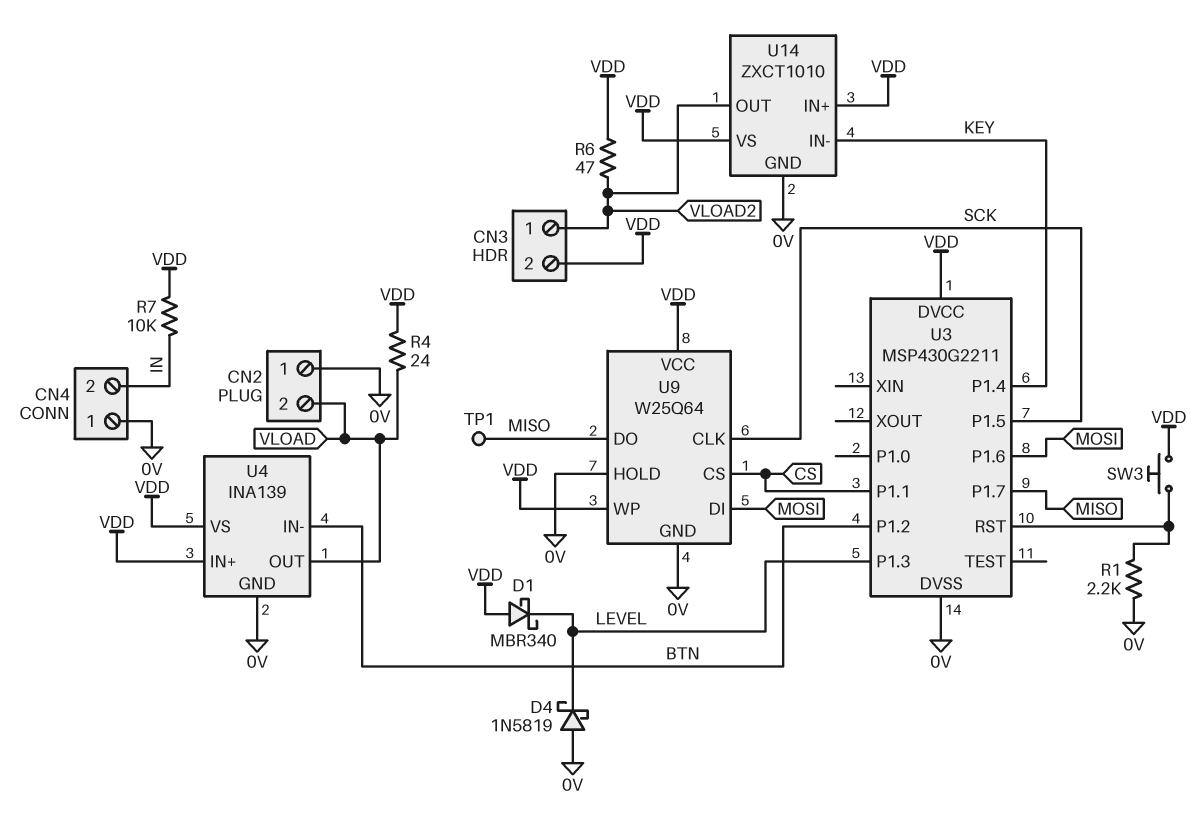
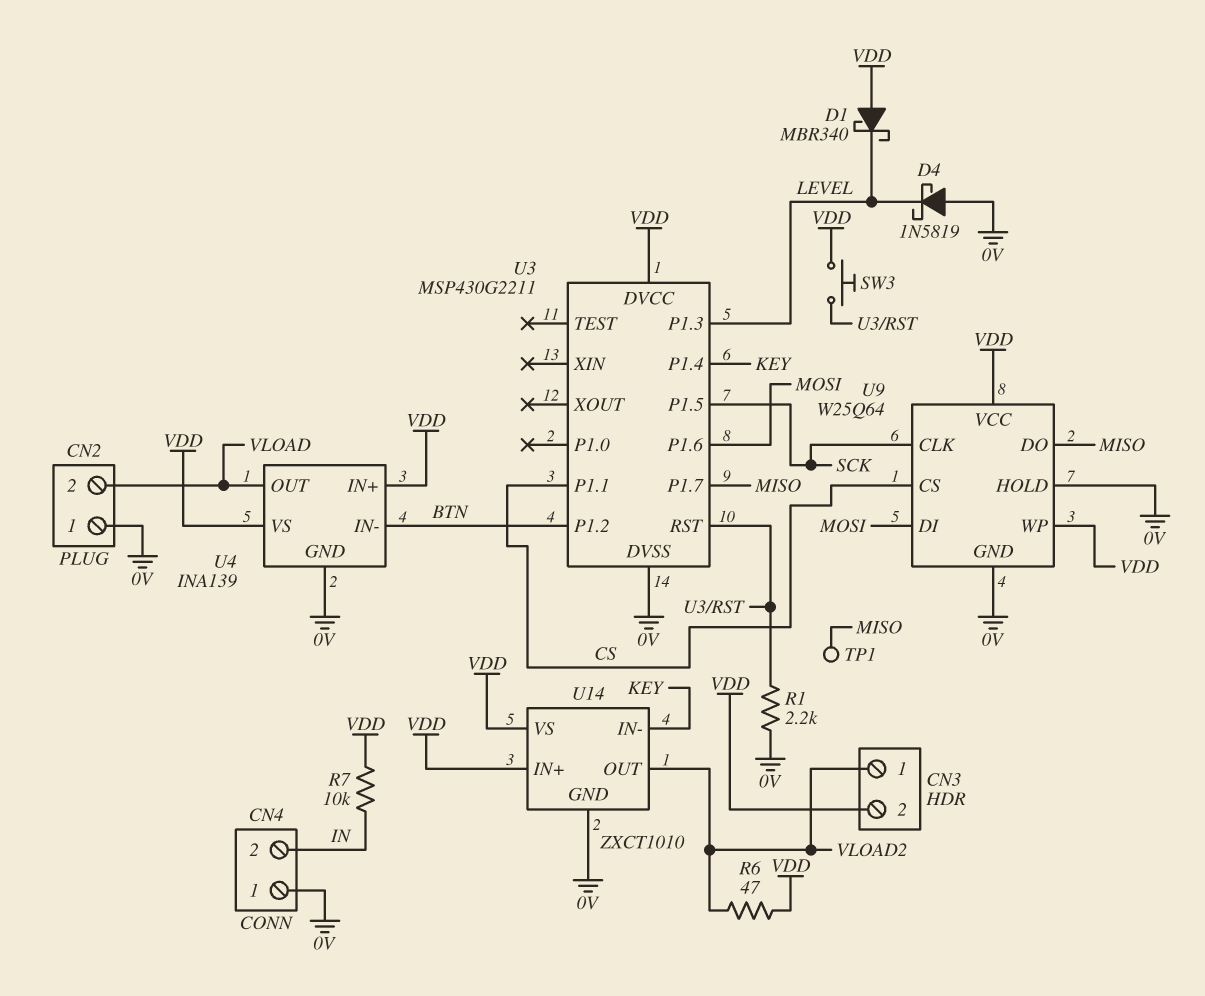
R4: 24 (VDD, VLOAD) -> none

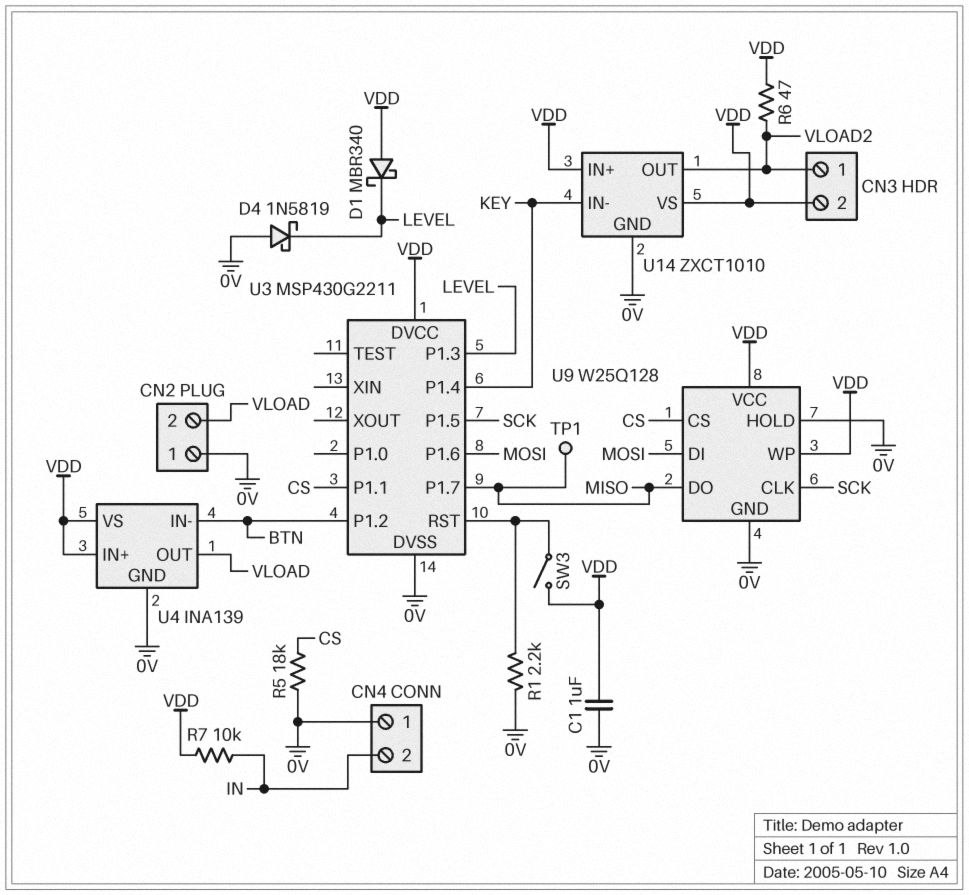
C1: none -> 1uF (0V, VDD)
R5: none -> 18k (0V, CS)
SW3: button (U3/RST, VDD) -> switch (U3/RST, VDD)
U9: W25Q64 -> W25Q128

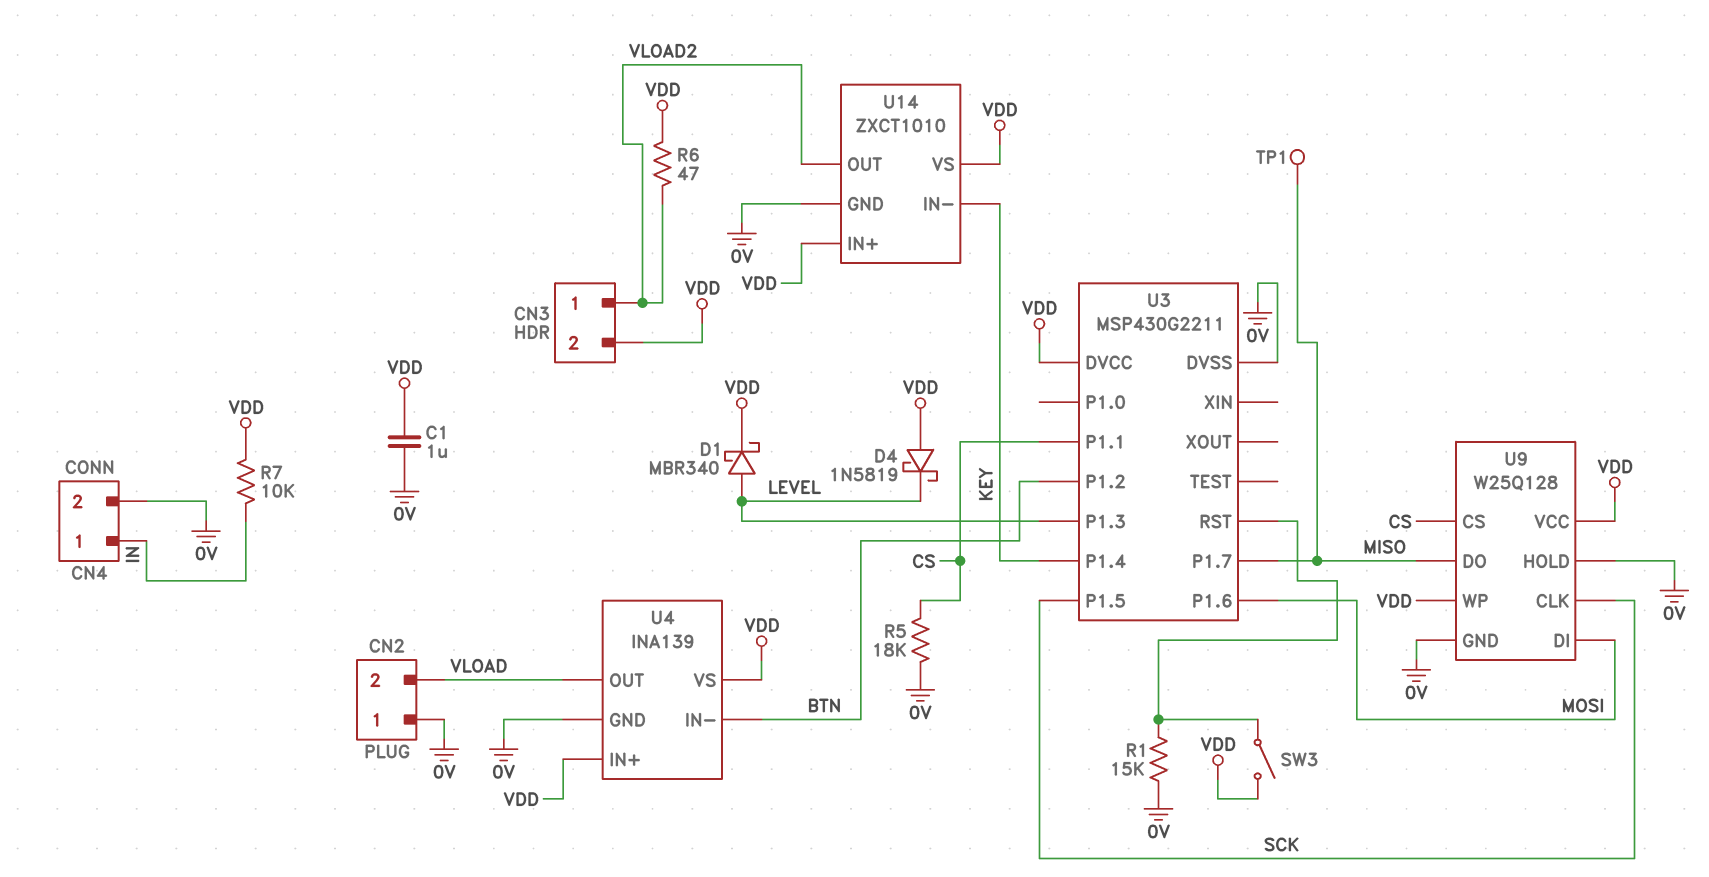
CN4 pin 1: 0V -> IN
CN4 pin 2: IN -> 0V
D1: schottky MBR340 (A VDD, K LEVEL) -> schottky MBR340 (A LEVEL, K VDD)
D4: schottky 1N5819 (A 0V, K LEVEL) -> schottky 1N5819 (A VDD, K LEVEL)
R1: 2.2k (0V, U3/RST) -> 15k (0V, U3/RST)

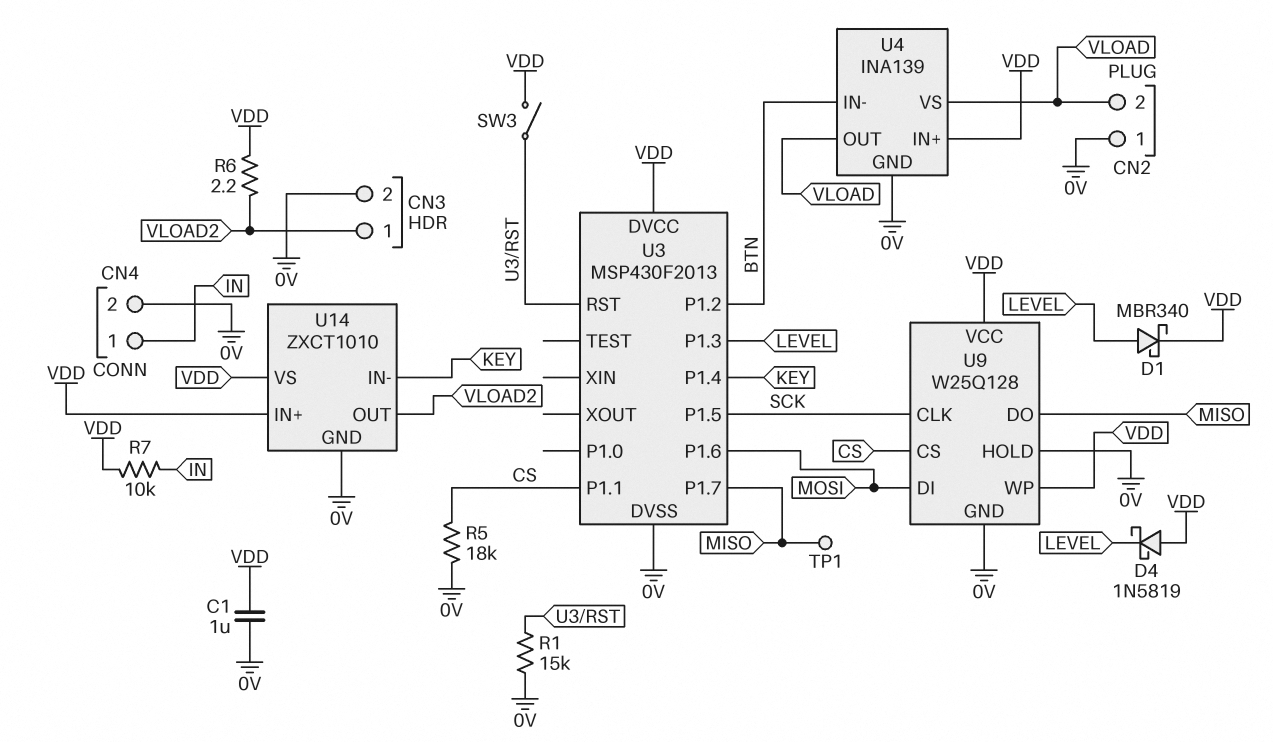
CN3 pin 2: VDD -> 0V
R6: 47 (VDD, VLOAD2) -> 2.2 (VDD, VLOAD2)
U3: MSP430G2211 -> MSP430F2013
U4 pin VS: VDD -> VLOAD

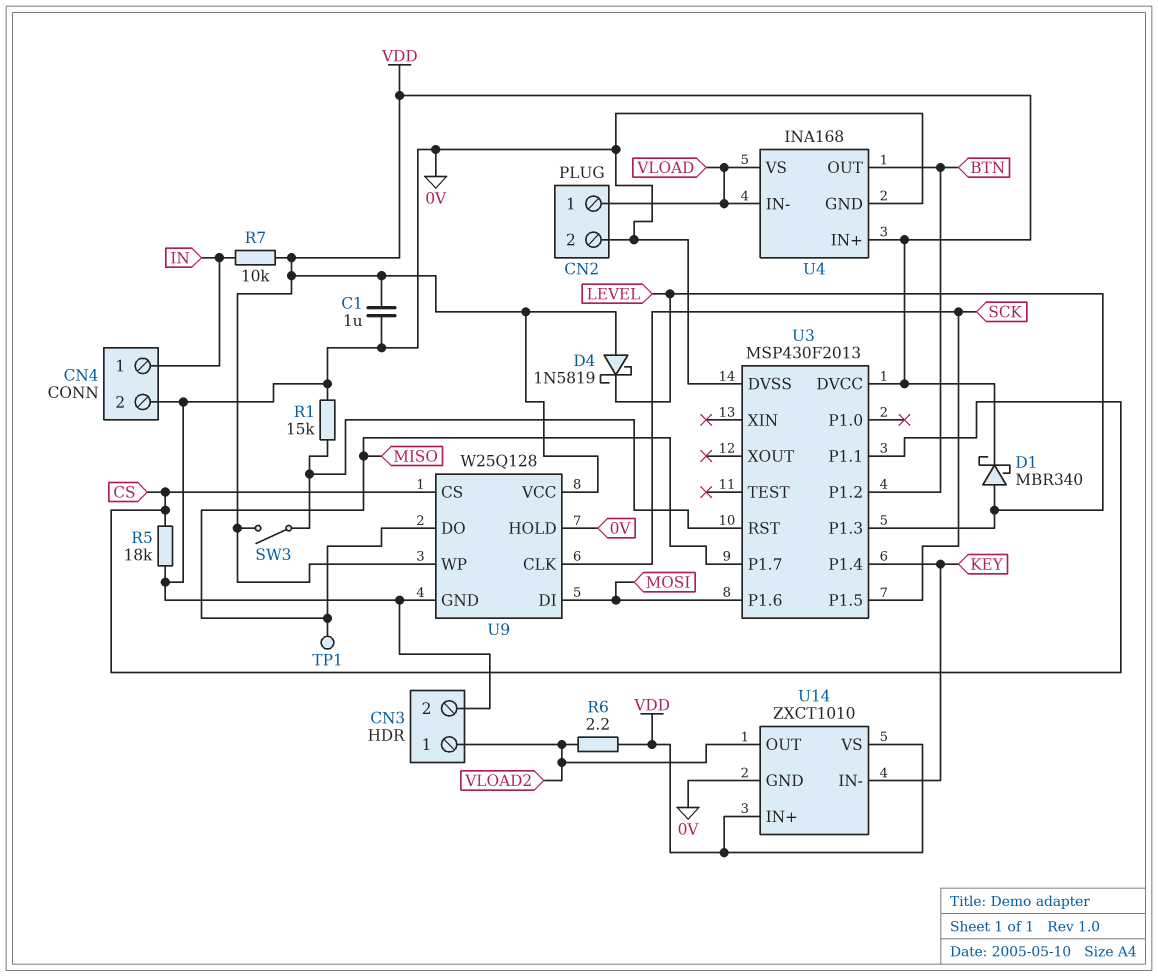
CN2 pin 1: 0V -> VLOAD
CN2 pin 2: VLOAD -> 0V
U4: INA139 -> INA168
U4 pin IN-: BTN -> VLOAD
U4 pin OUT: VLOAD -> BTN

